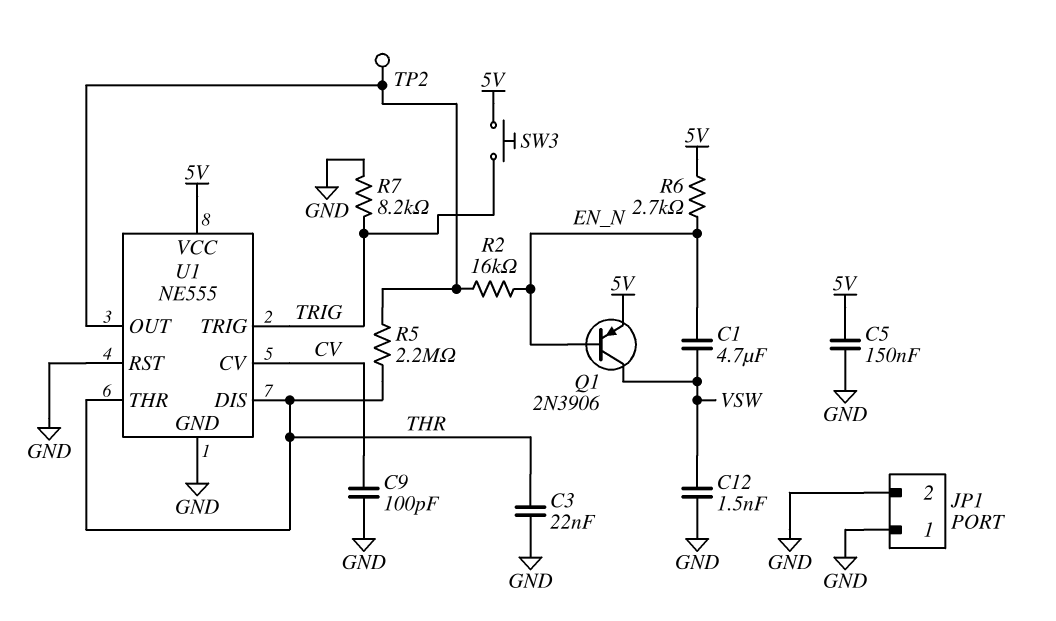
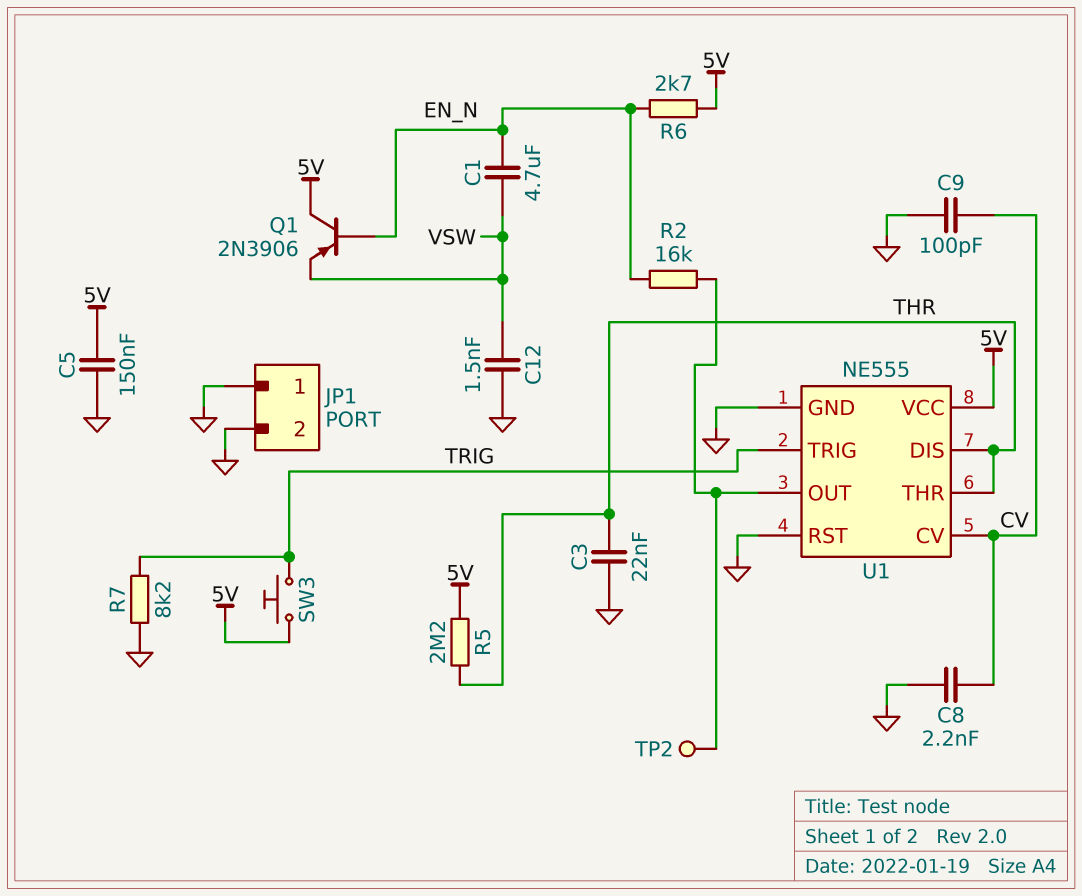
C8: none -> 2.2nF (CV, GND)
Q1: PNP 2N3906 (B EN_N, C VSW, E 5V) -> PNP 2N3906 (B EN_N, C 5V, E VSW)
R5: 2.2M (THR, U1/OUT) -> 2.2M (5V, THR)

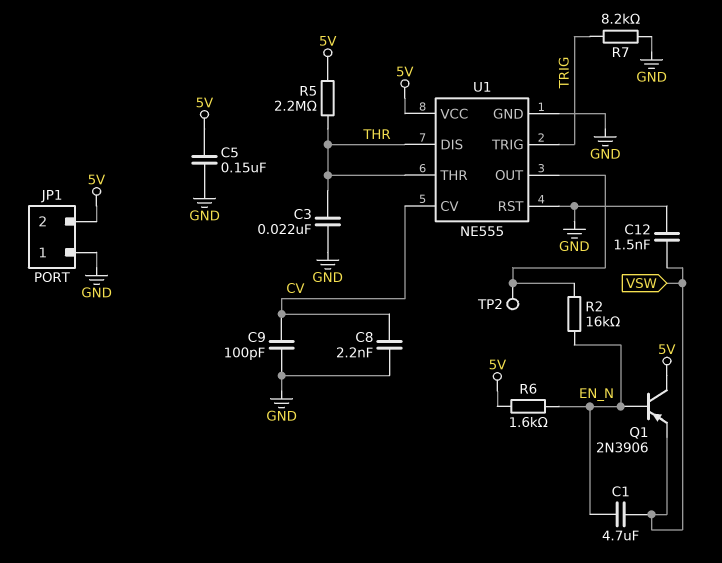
JP1 pin 2: GND -> 5V
R6: 2.7k (5V, EN_N) -> 1.6k (5V, EN_N)
SW3: button (5V, TRIG) -> none

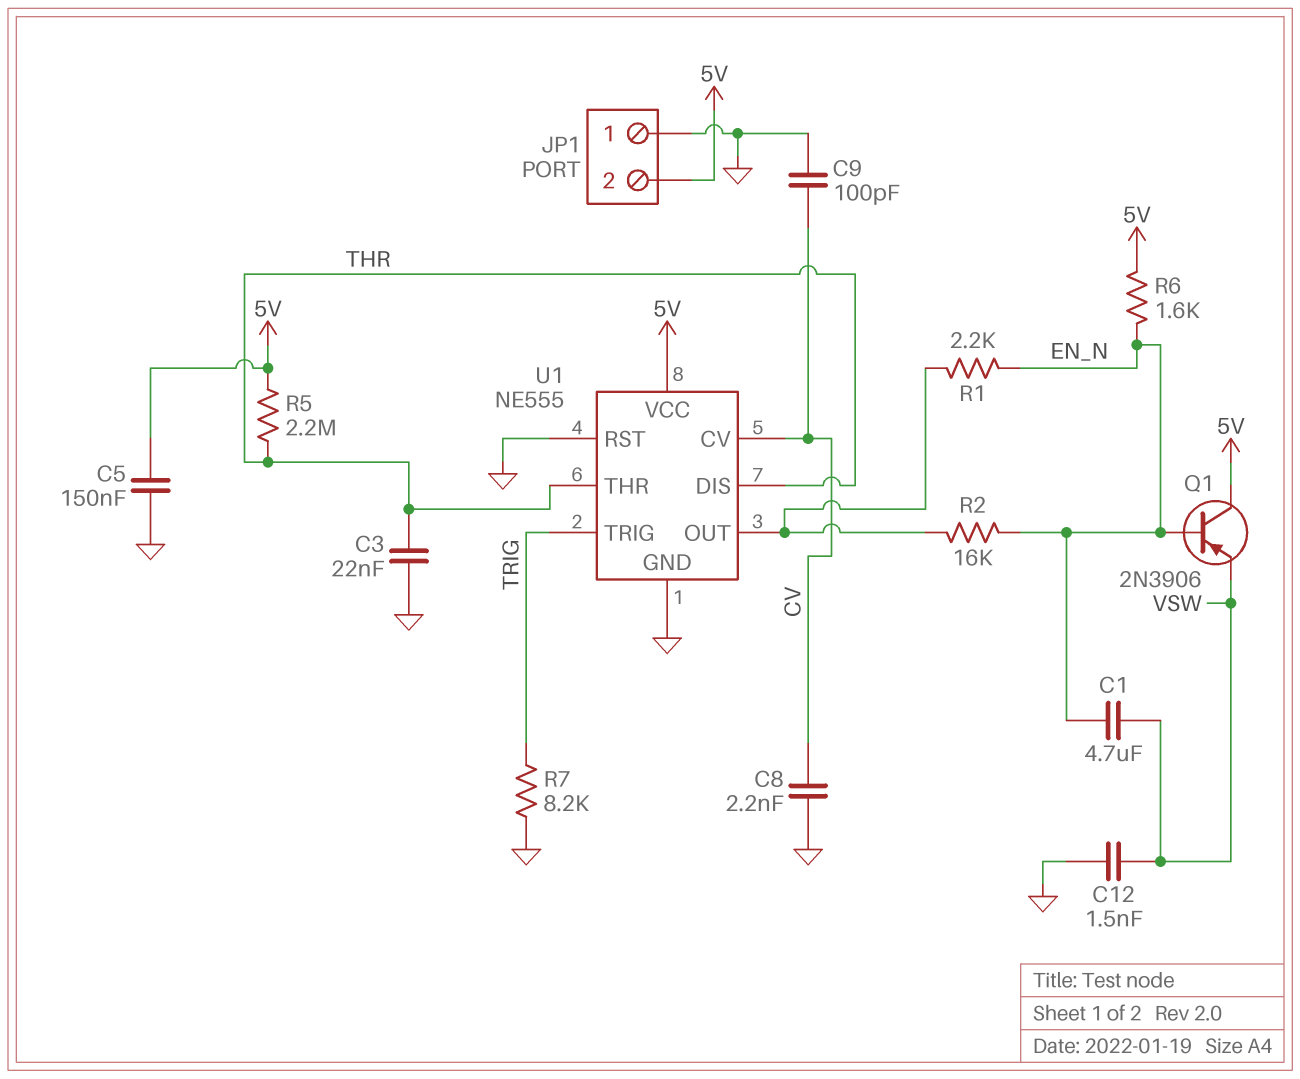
R1: none -> 2.2k (EN_N, U1/OUT)
TP2: test point (U1/OUT) -> none

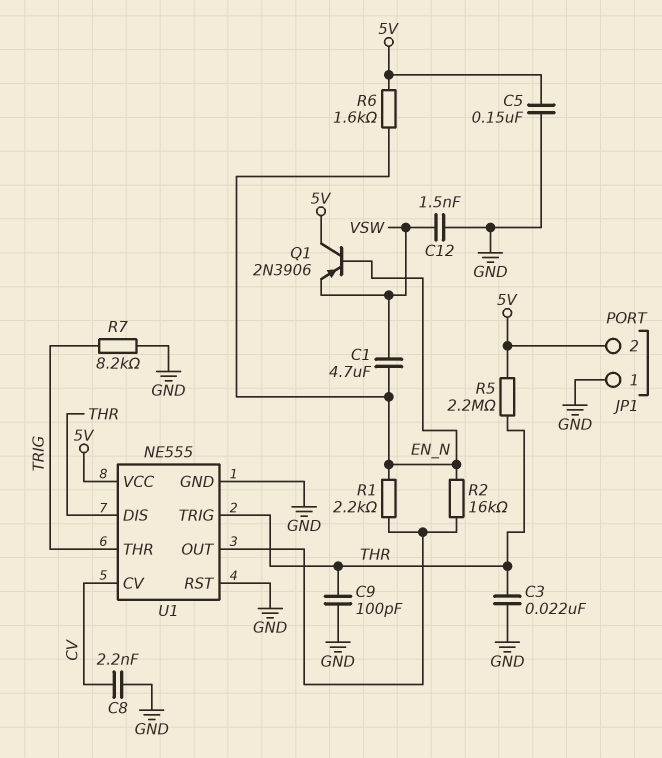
C9: 100pF (CV, GND) -> 100pF (GND, THR)
U1 pin THR: THR -> TRIG
U1 pin TRIG: TRIG -> THR

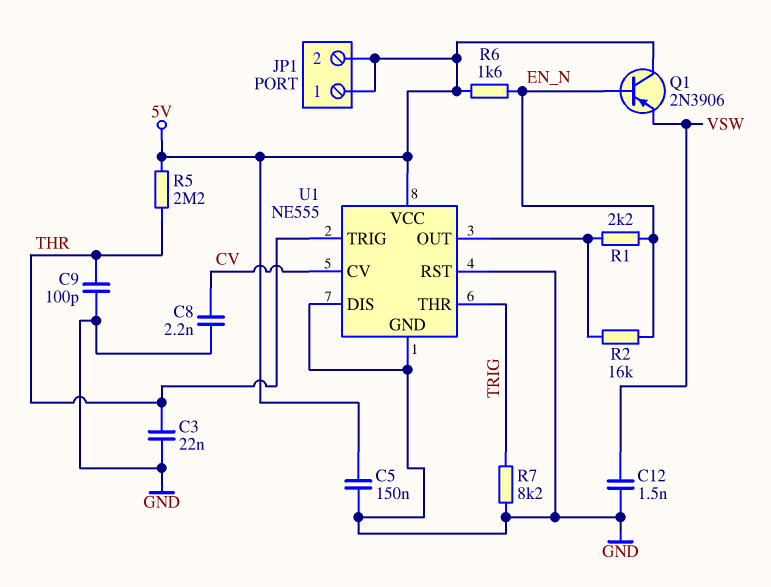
C1: 4.7uF (EN_N, VSW) -> none
JP1 pin 1: GND -> 5V
U1 pin DIS: THR -> GND

